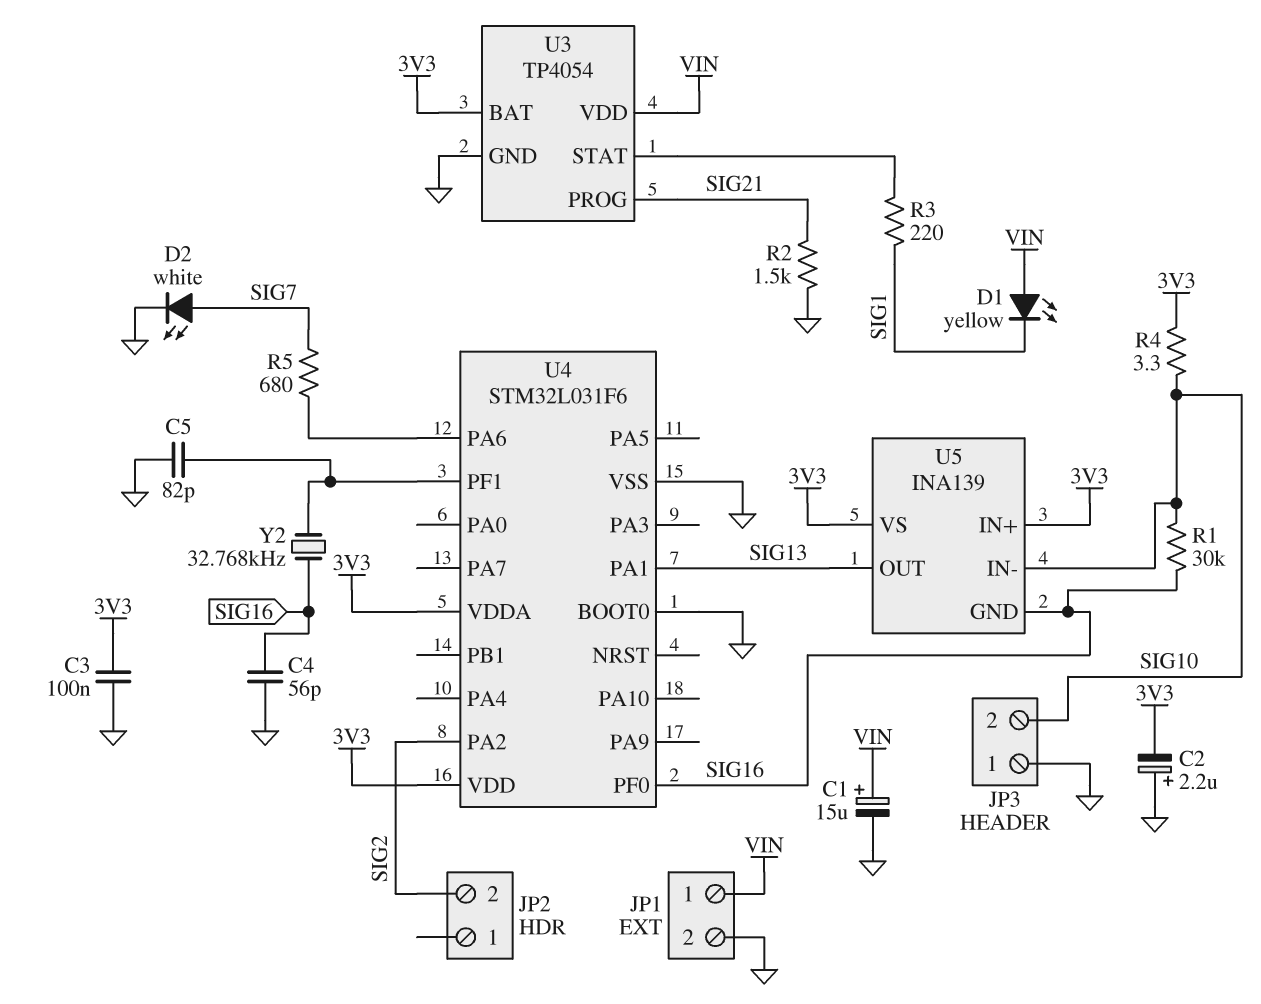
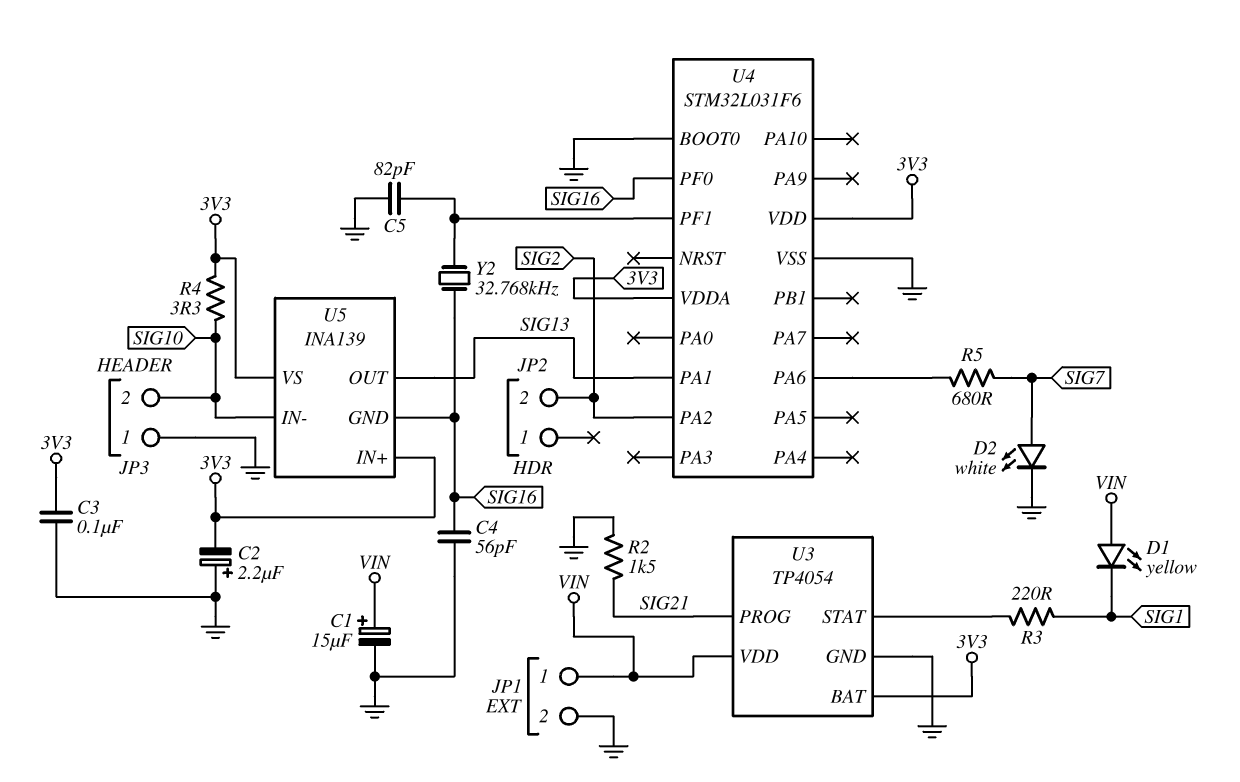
R1: 30k (SIG10, SIG16) -> none

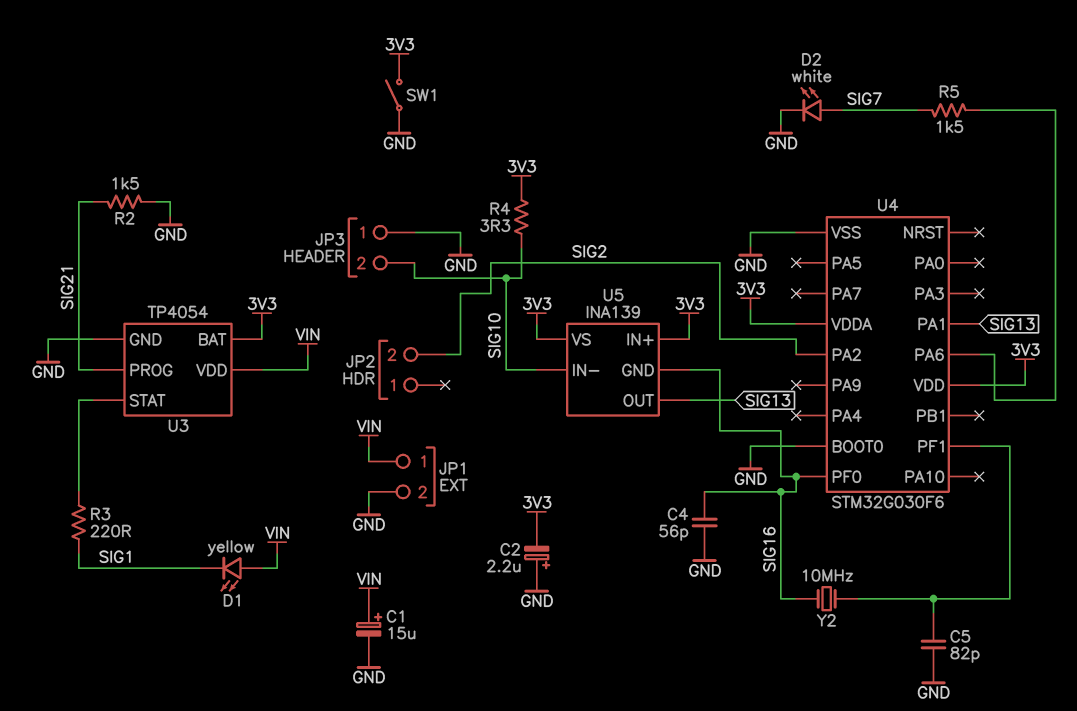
C3: 100nF (3V3, GND) -> none
R5: 680 (SIG7, U4/PA6) -> 1.5k (SIG7, U4/PA6)
SW1: none -> switch (3V3, GND)
U4: STM32L031F6 -> STM32G030F6
Y2: 32.768kHz (SIG16, U4/PF1) -> 10MHz (SIG16, U4/PF1)

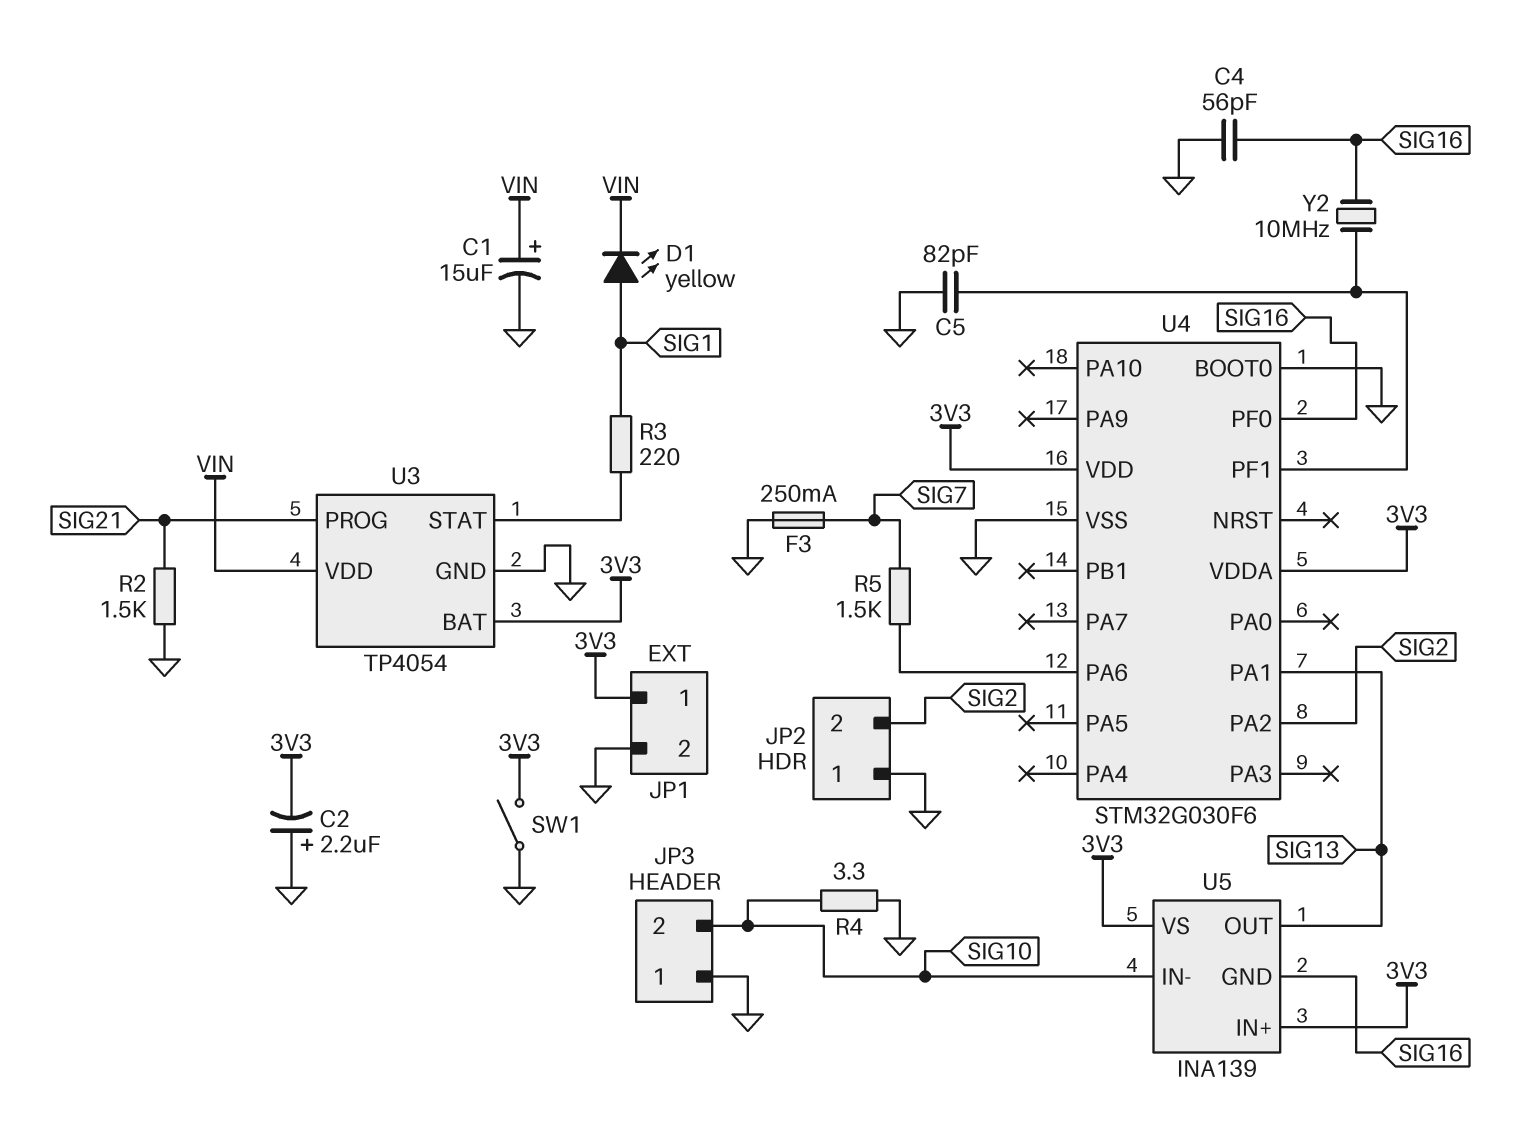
D1: LED yellow (A VIN, K SIG1) -> LED yellow (A SIG1, K VIN)
D2: LED white (A SIG7, K GND) -> none
F3: none -> 250mA (GND, SIG7)
JP1 pin 1: VIN -> 3V3
JP2 pin 1: none -> GND
R4: 3.3 (3V3, SIG10) -> 3.3 (GND, SIG10)

